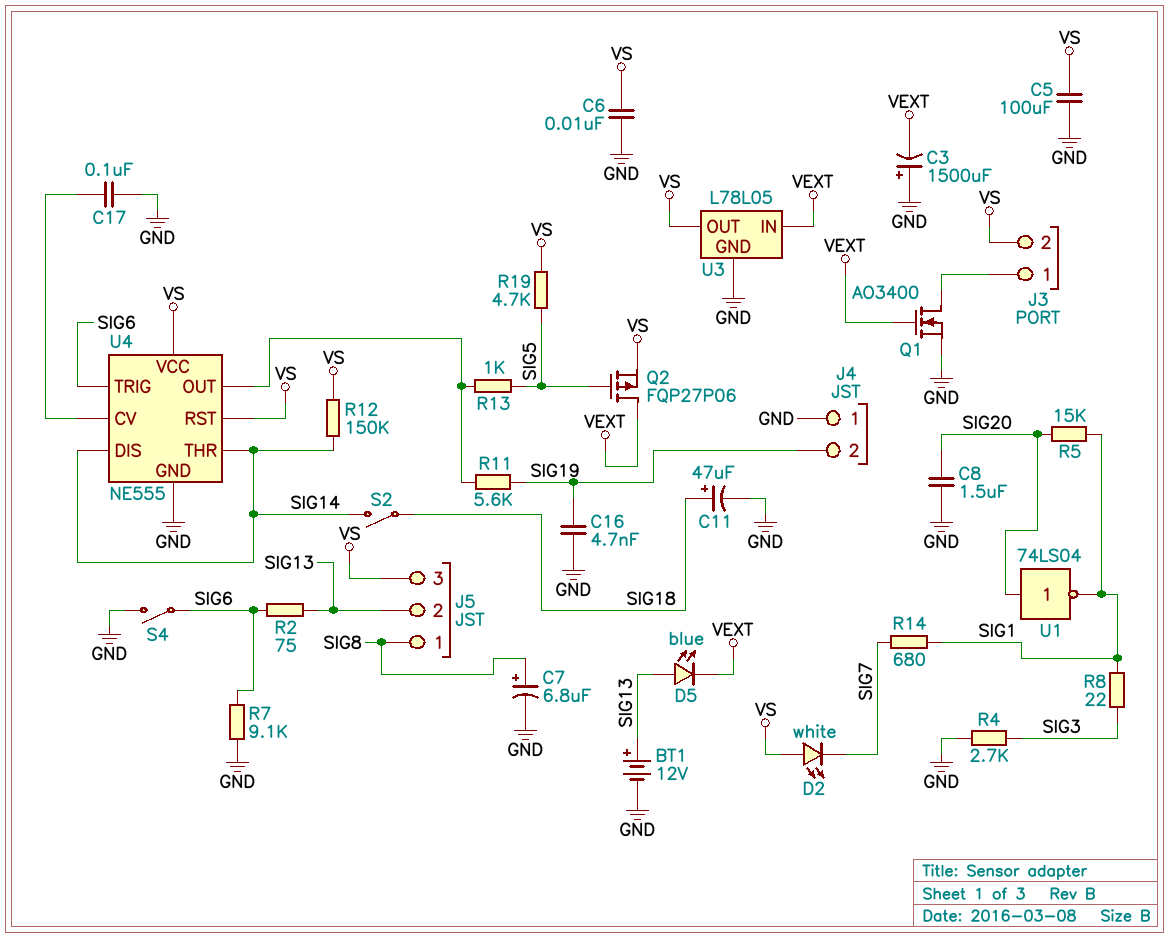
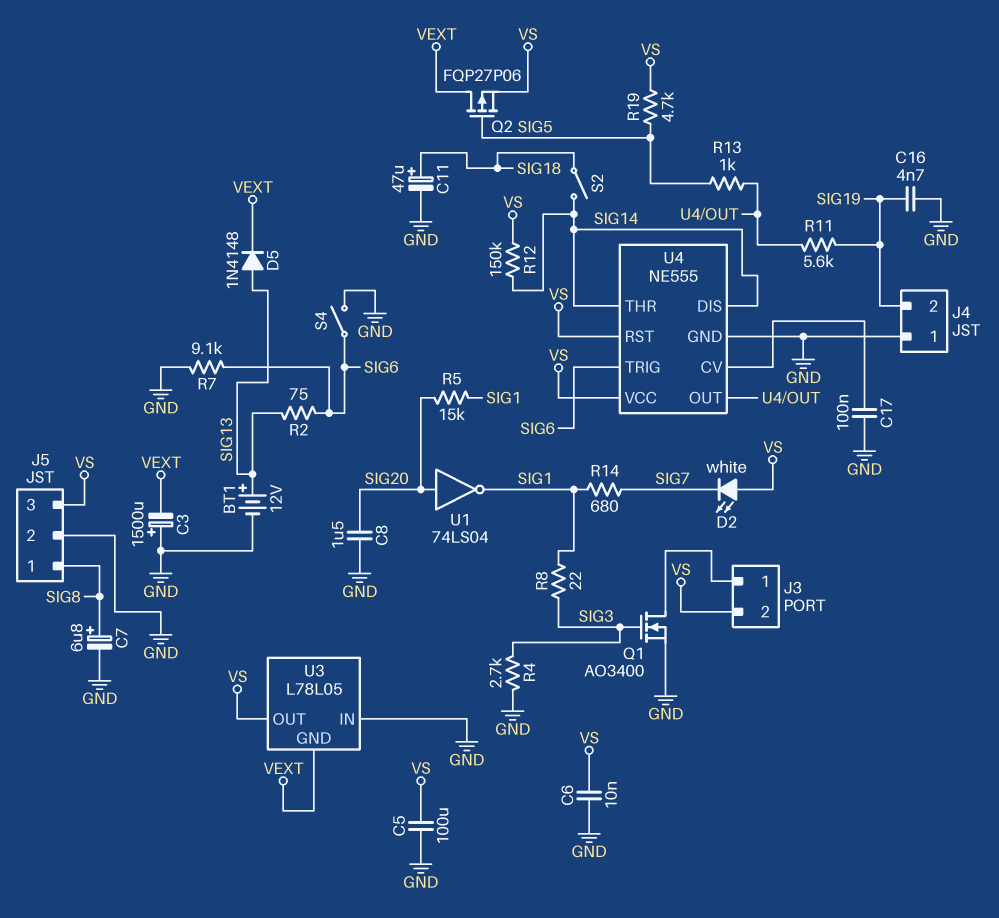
D5: LED blue (A SIG13, K VEXT) -> diode 1N4148 (A SIG13, K VEXT)
J5 pin 2: SIG13 -> GND
Q1: NMOS AO3400 (G VEXT, D J3/1, S GND) -> NMOS AO3400 (G SIG3, D J3/1, S GND)
U3 pin GND: GND -> VEXT
U3 pin IN: VEXT -> GND

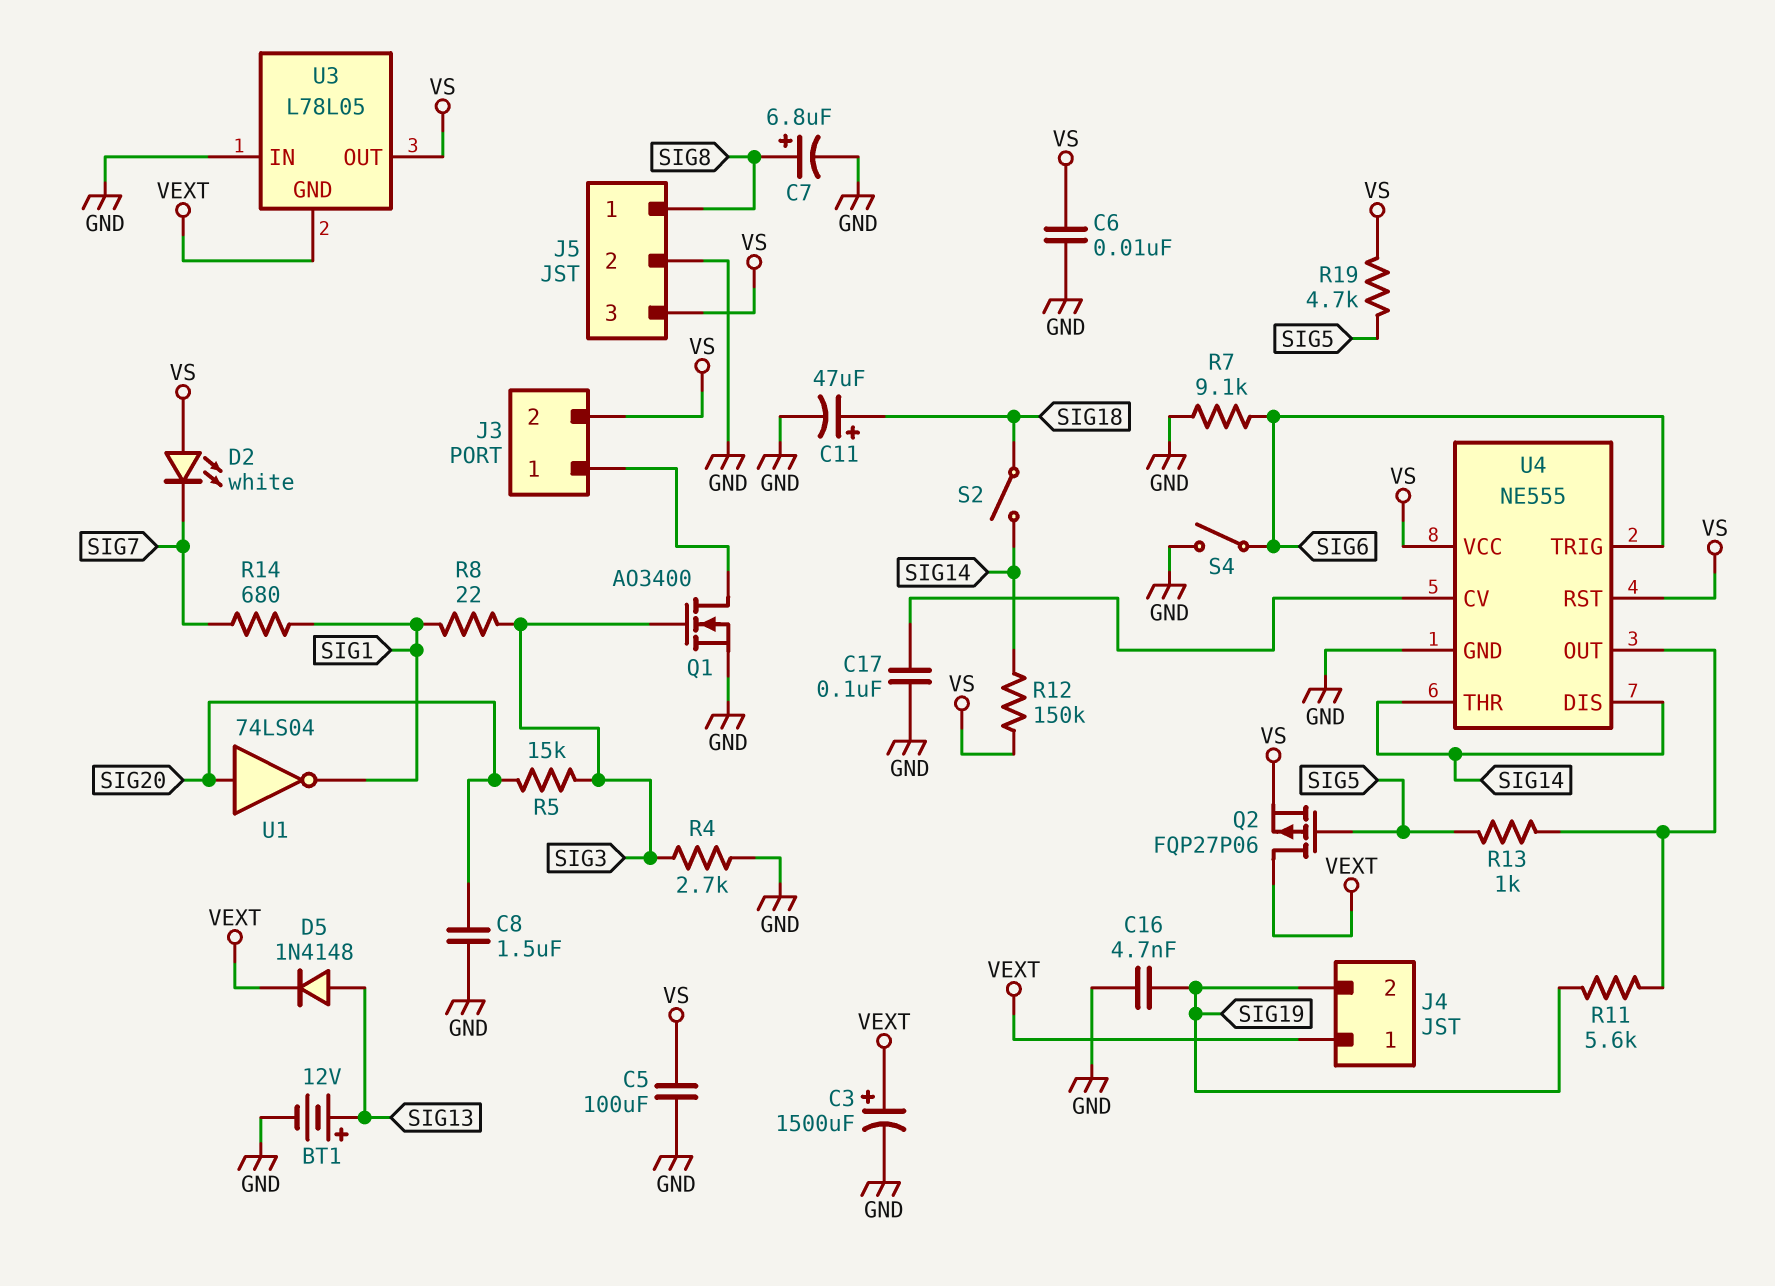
C3: 1500uF (plus GND, minus VEXT) -> 1500uF (plus VEXT, minus GND)
J4 pin 1: GND -> VEXT
R2: 75 (SIG6, SIG13) -> none
R5: 15k (SIG1, SIG20) -> 15k (SIG3, SIG20)

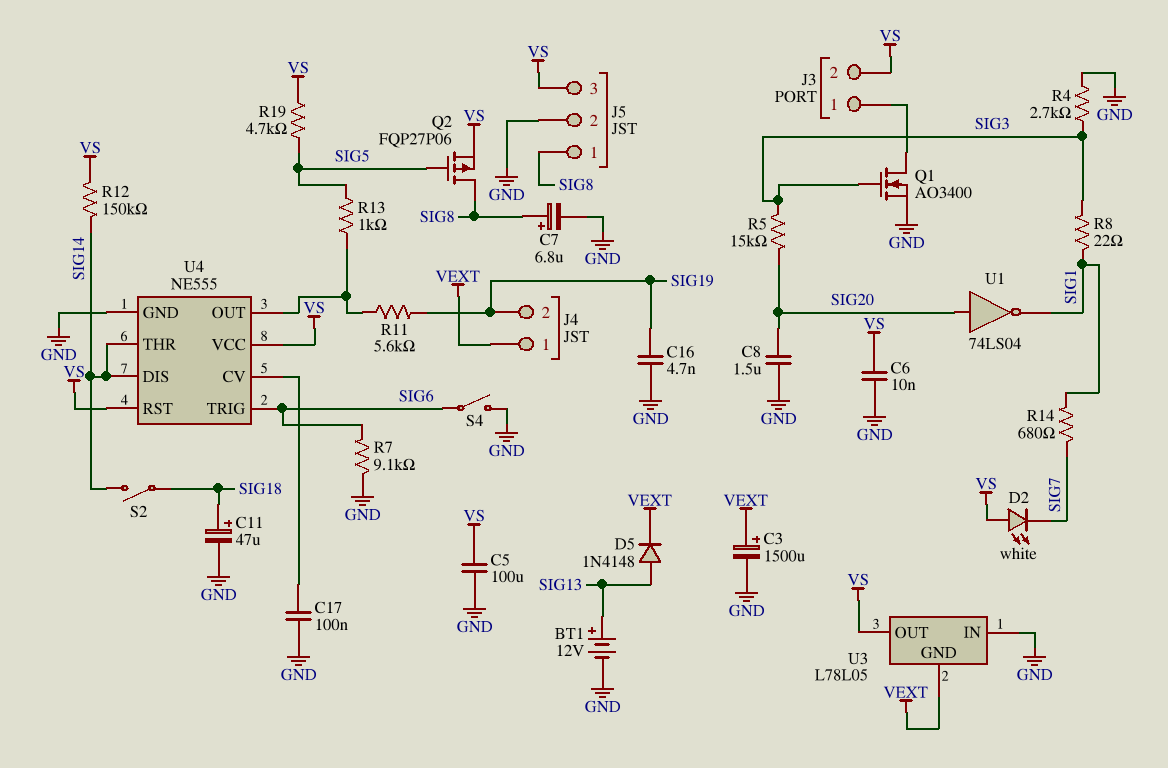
Q2: PMOS FQP27P06 (G SIG5, D VEXT, S VS) -> PMOS FQP27P06 (G SIG5, D SIG8, S VS)

